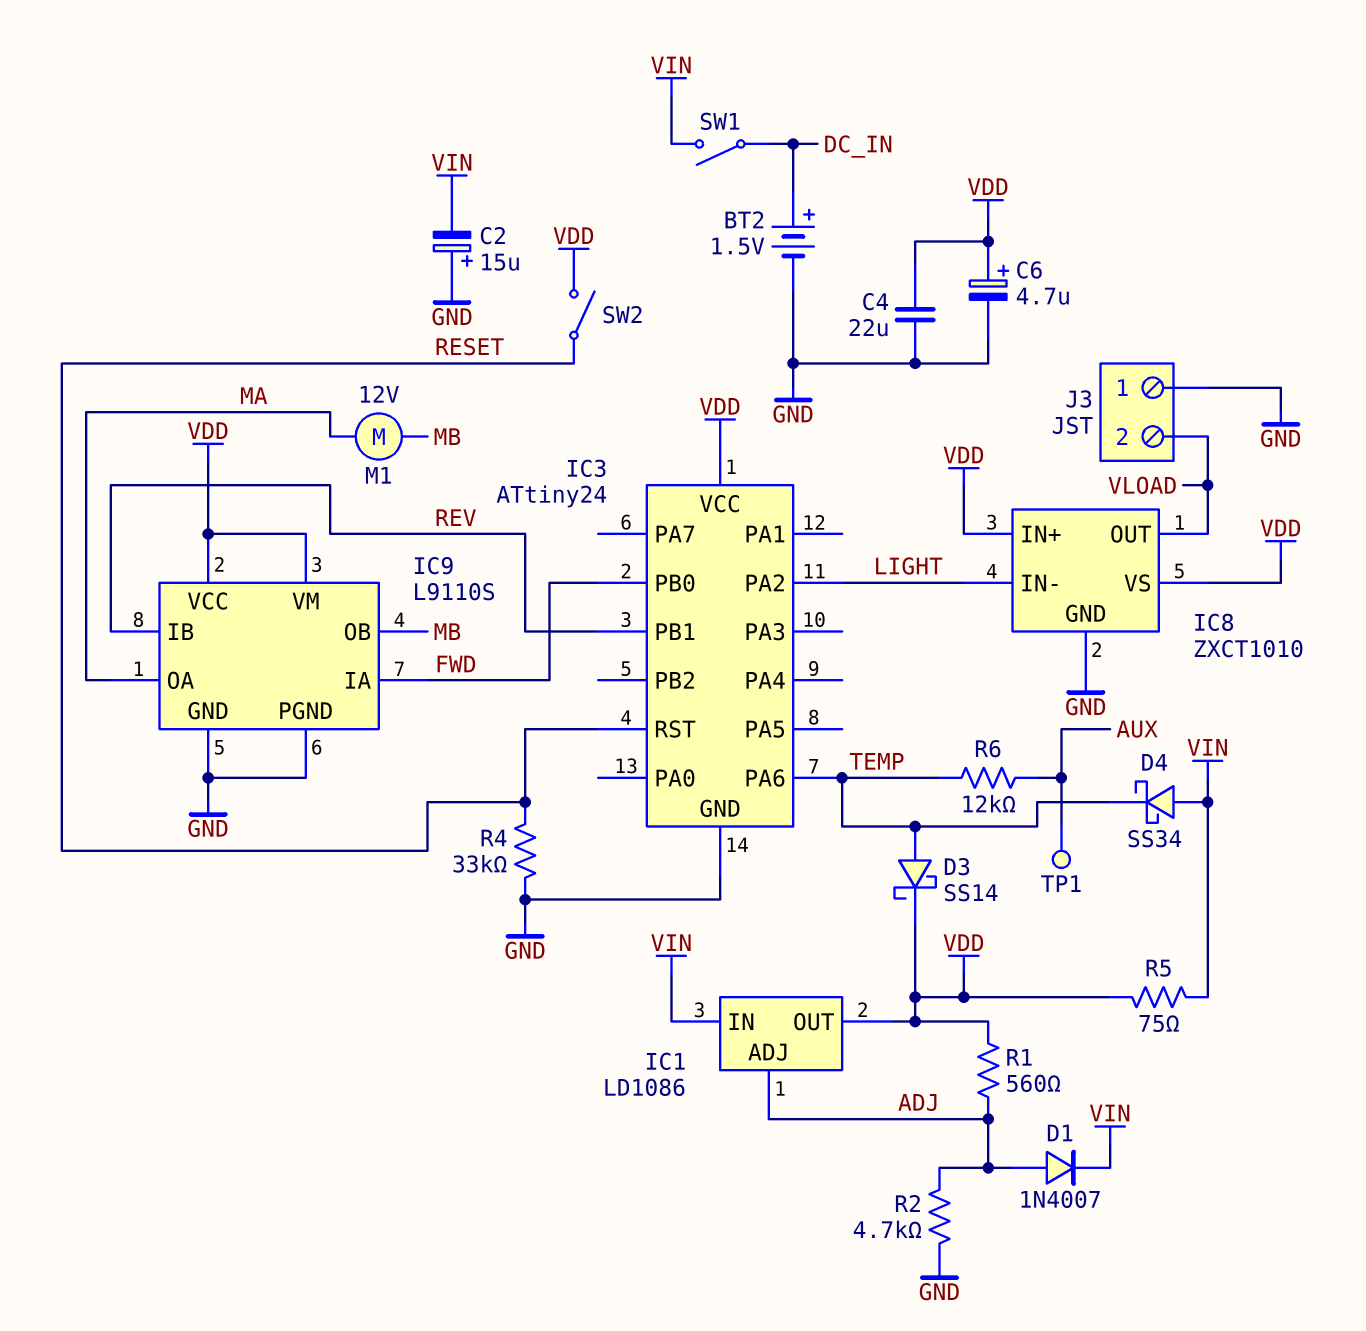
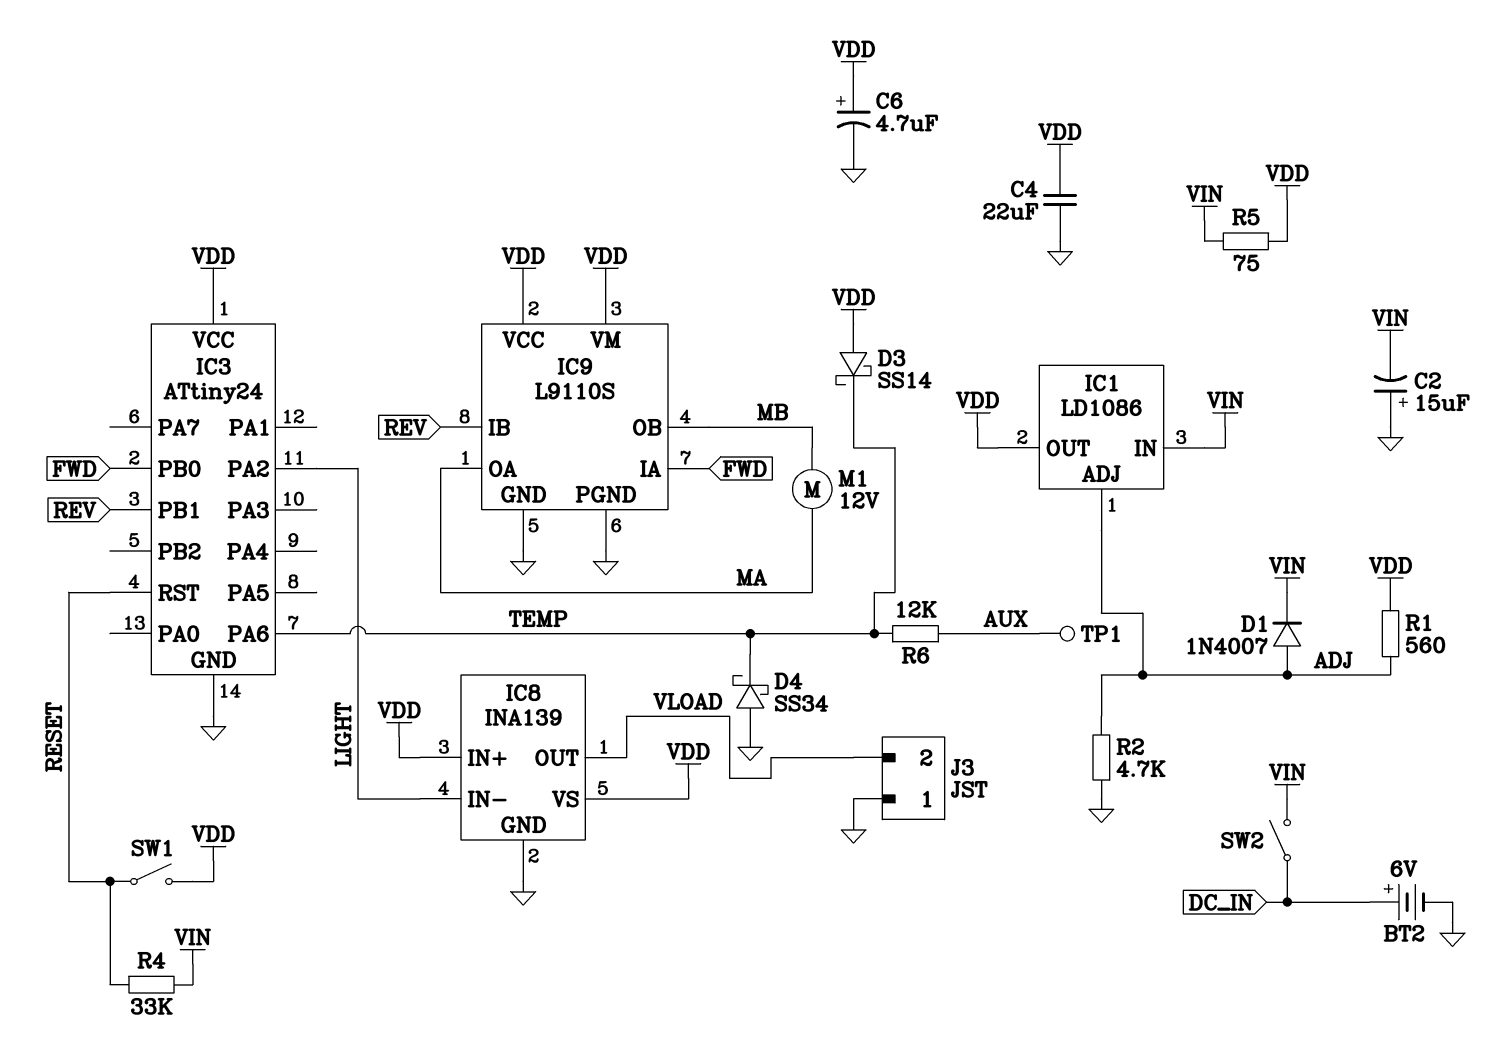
BT2: 1.5V (plus DC_IN, minus GND) -> 6V (plus DC_IN, minus GND)
D3: schottky SS14 (A TEMP, K VDD) -> schottky SS14 (A VDD, K TEMP)
D4: schottky SS34 (A VIN, K TEMP) -> schottky SS34 (A GND, K TEMP)
IC8: ZXCT1010 -> INA139
R4: 33k (GND, RESET) -> 33k (RESET, VIN)
SW1: switch (DC_IN, VIN) -> switch (RESET, VDD)
SW2: switch (RESET, VDD) -> switch (DC_IN, VIN)

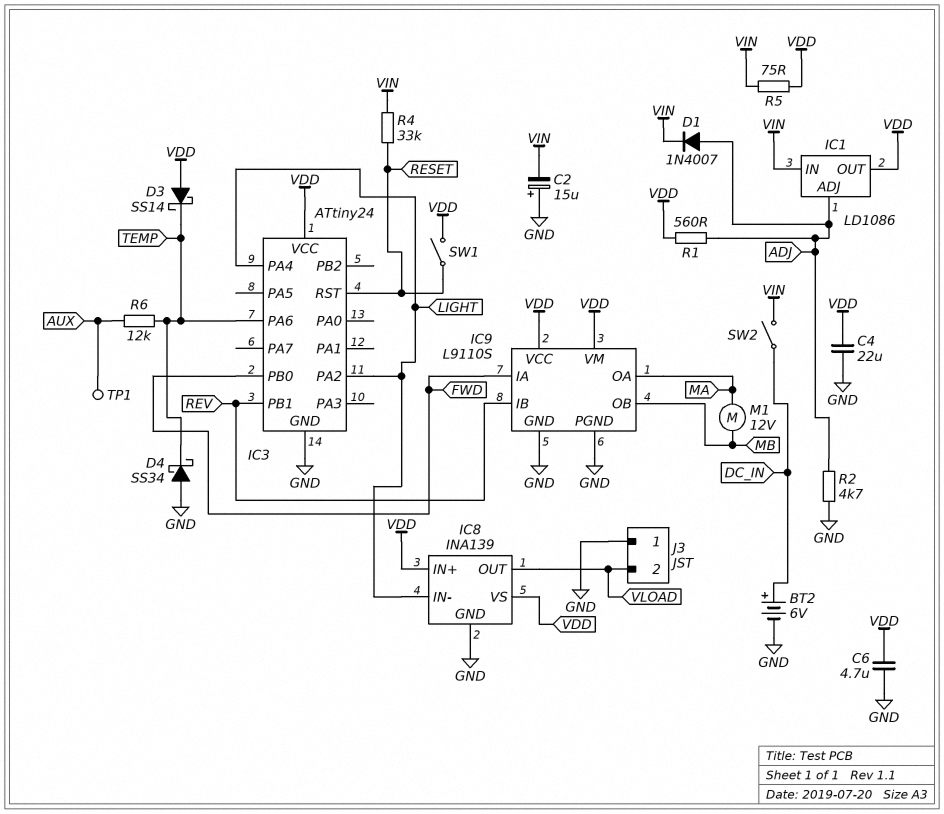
C6: 4.7uF (plus VDD, minus GND) -> 4.7uF (GND, VDD)
IC3 pin PA4: none -> LIGHT

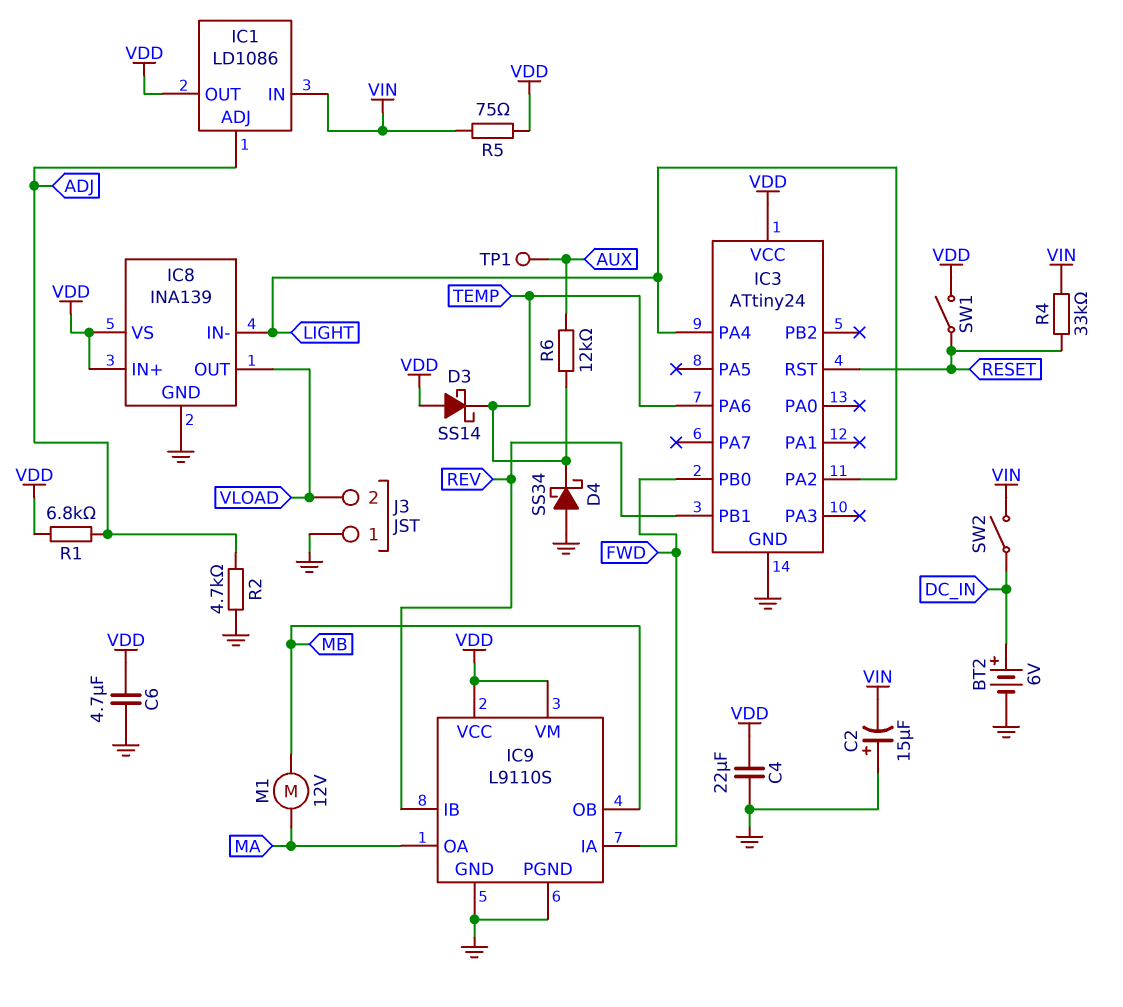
D1: diode 1N4007 (A ADJ, K VIN) -> none
R1: 560 (ADJ, VDD) -> 6.8k (ADJ, VDD)

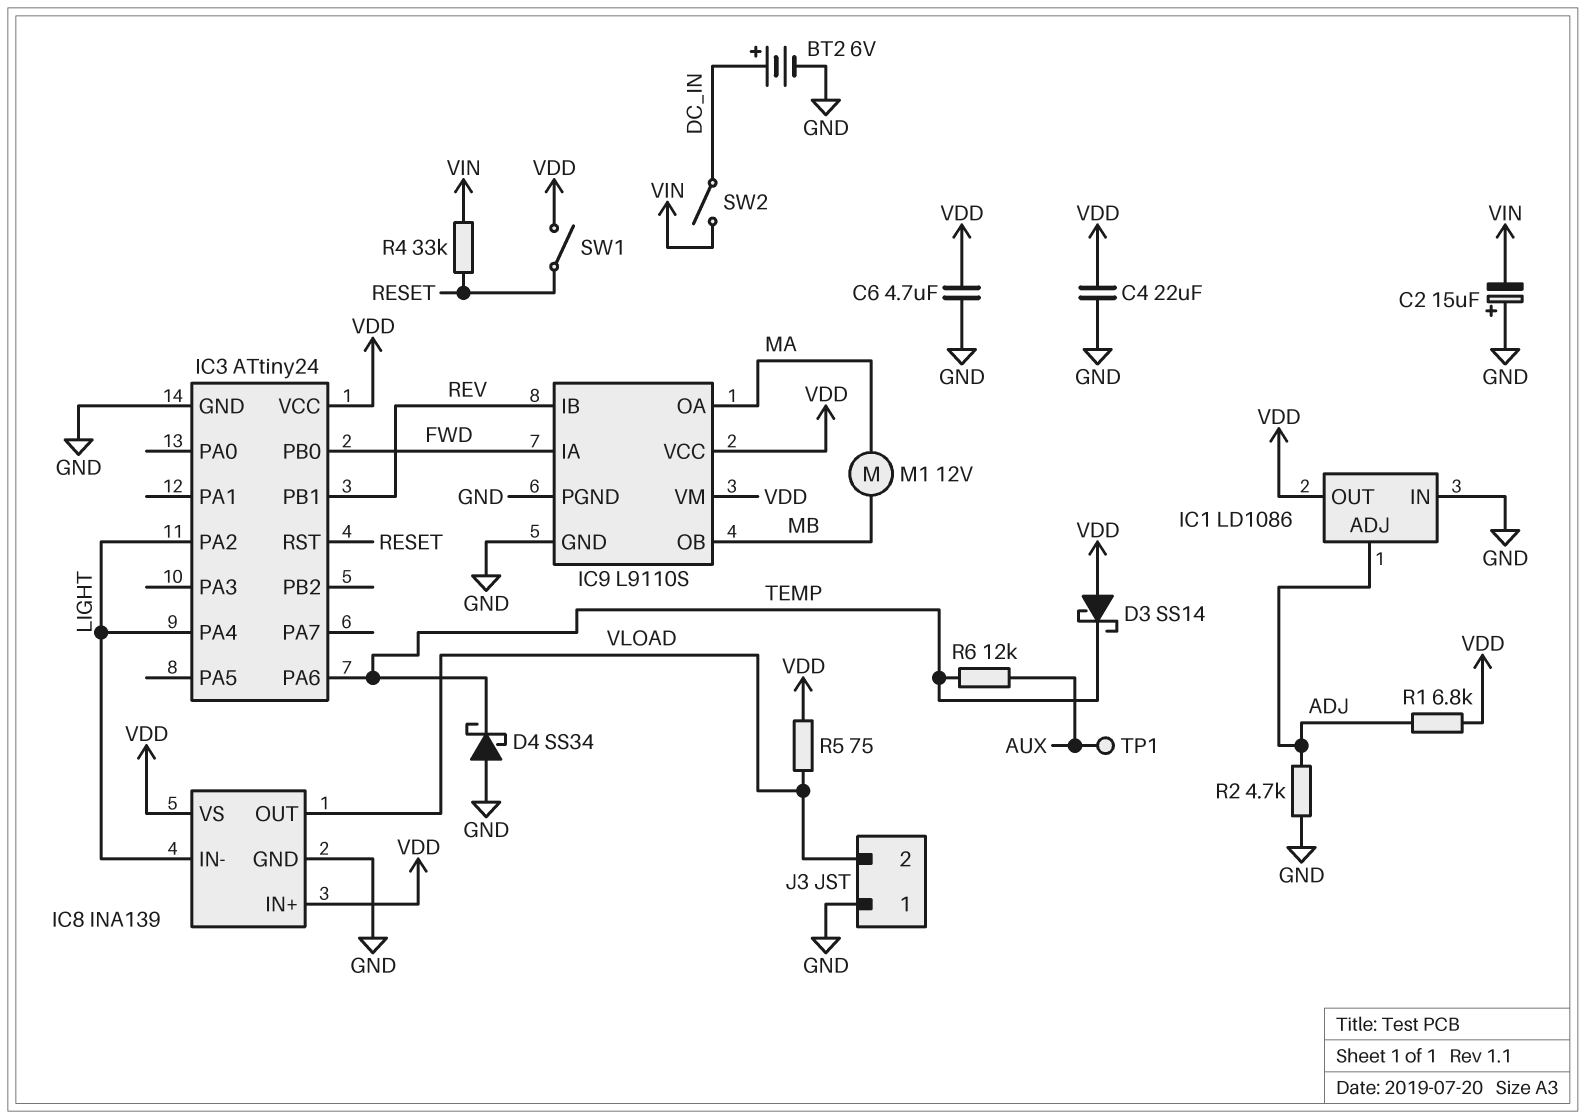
IC1 pin IN: VIN -> GND
R5: 75 (VDD, VIN) -> 75 (VDD, VLOAD)

